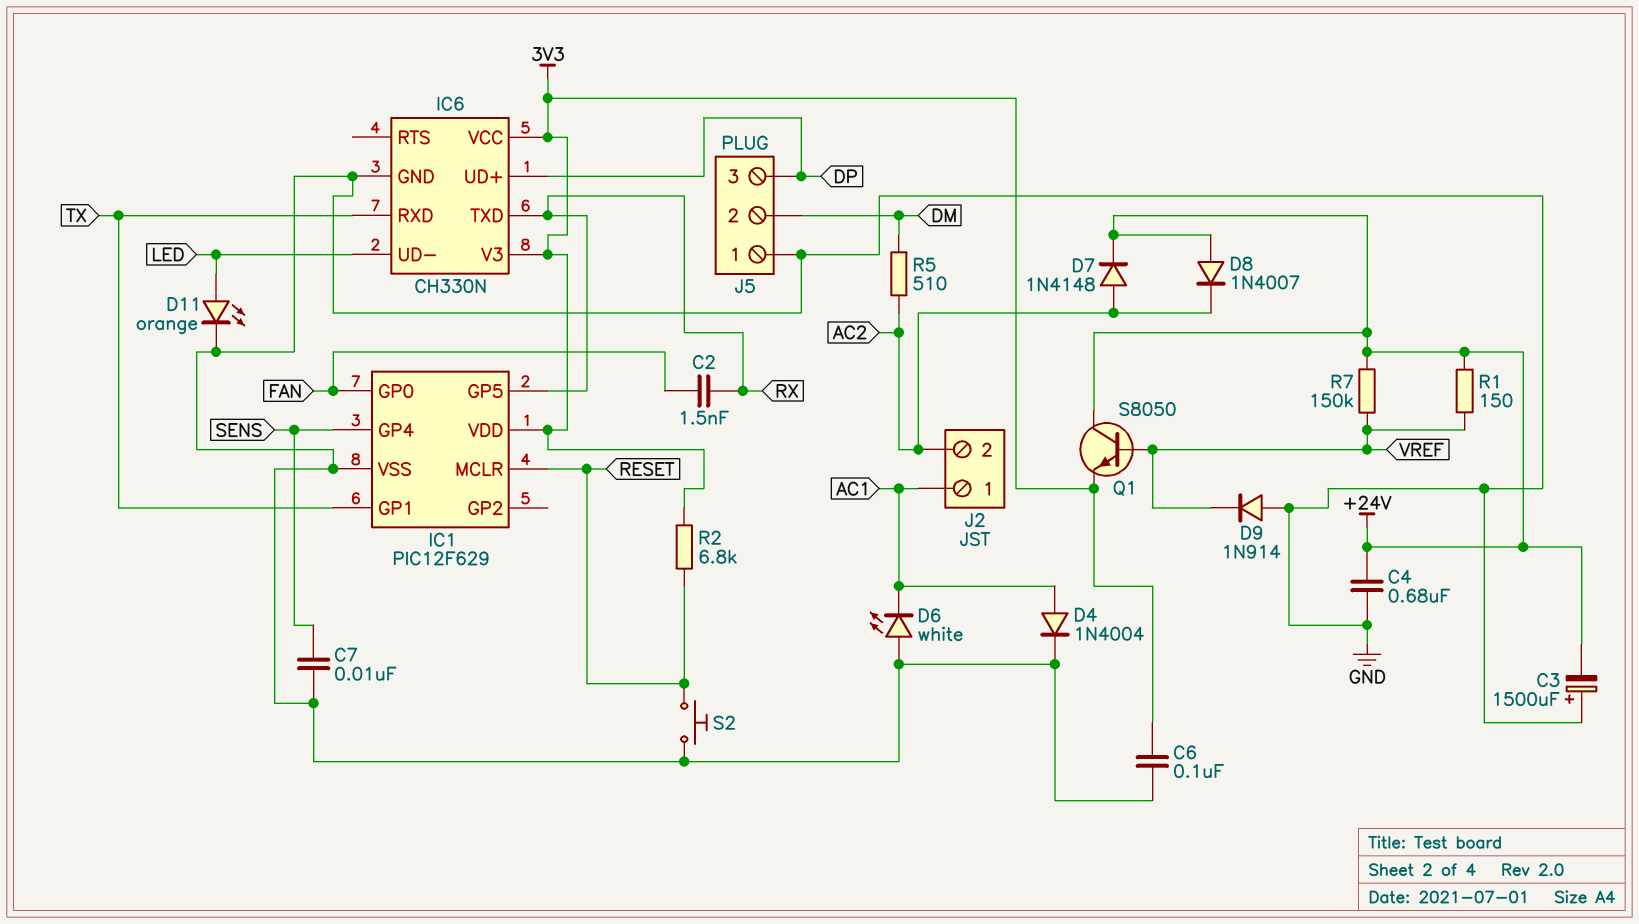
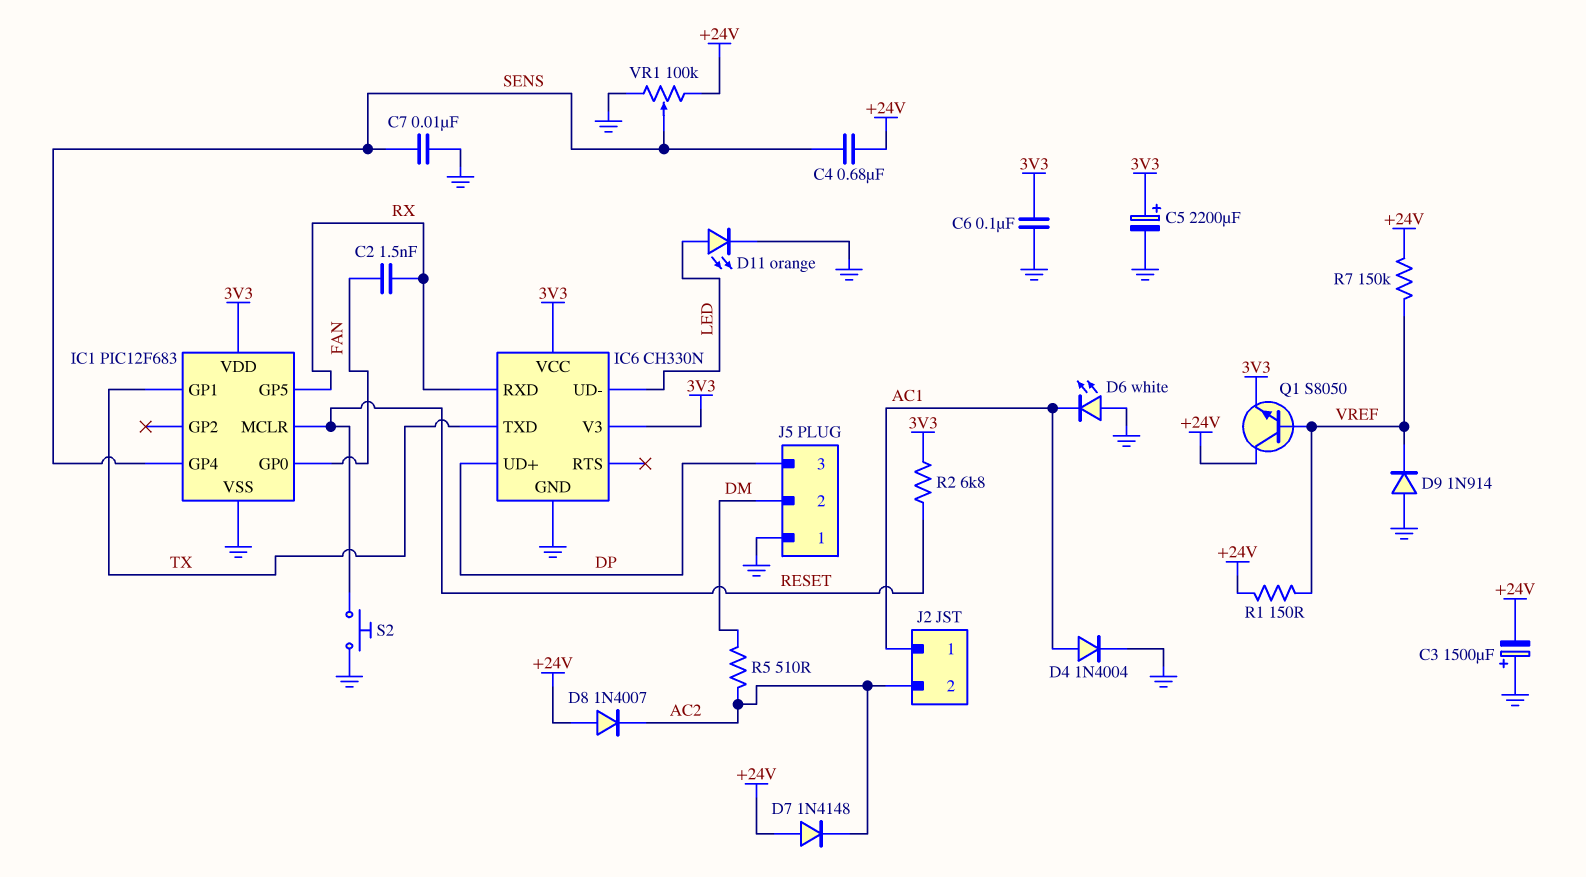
C4: 680nF (+24V, GND) -> 680nF (+24V, SENS)
C5: none -> 2200uF (plus 3V3, minus GND)
D7: diode 1N4148 (A AC2, K +24V) -> diode 1N4148 (A +24V, K AC2)
IC1: PIC12F629 -> PIC12F683
IC6 pin RXD: TX -> RX
IC6 pin TXD: RX -> TX
VR1: none -> 100k (+24V, GND, wiper SENS)

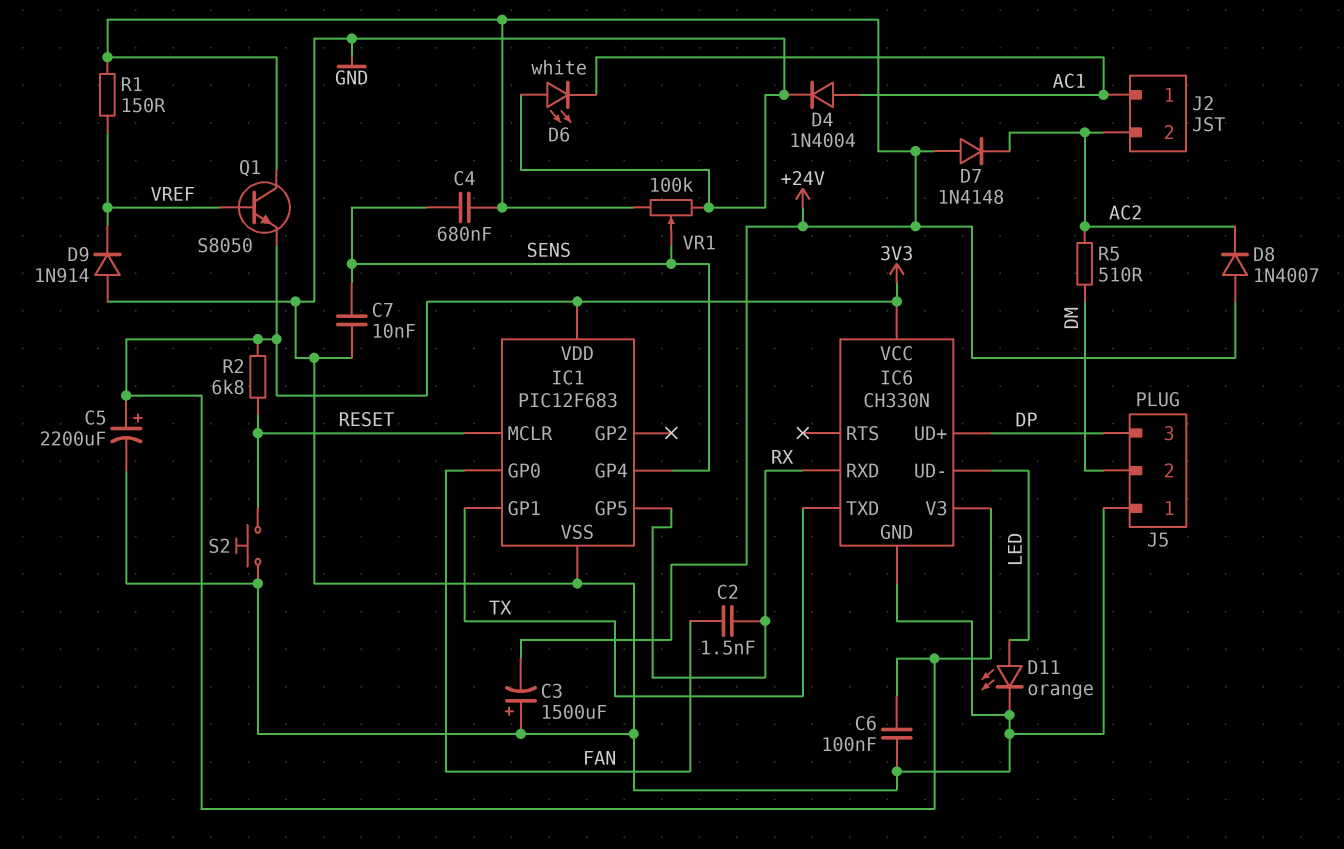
R7: 150k (+24V, VREF) -> none

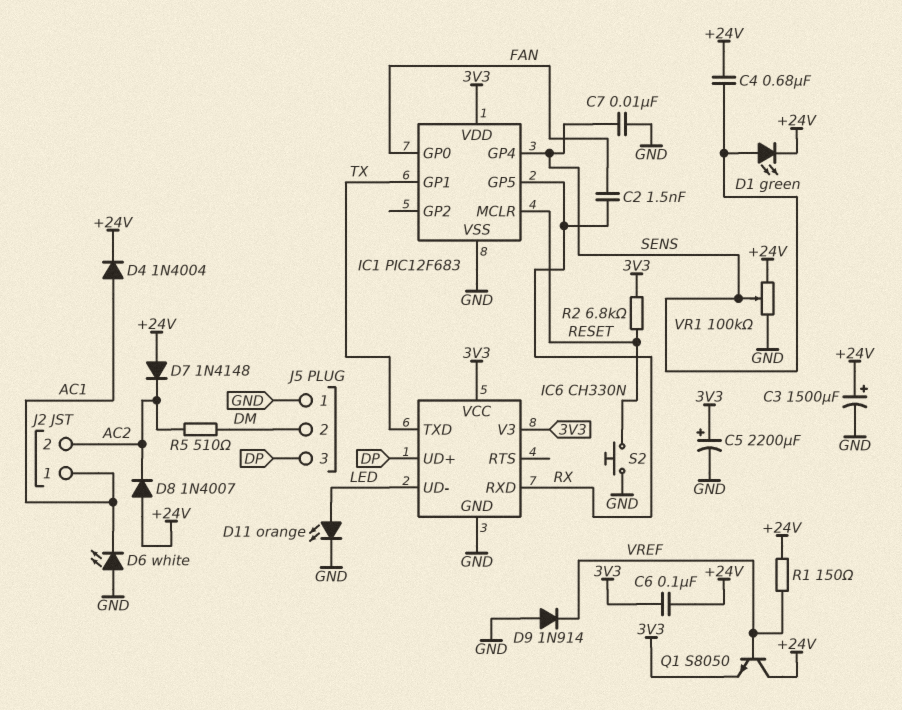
C3: 1500uF (plus GND, minus +24V) -> 1500uF (plus +24V, minus GND)
C6: 100nF (3V3, GND) -> 100nF (+24V, 3V3)
D1: none -> LED green (A SENS, K +24V)
D4: diode 1N4004 (A AC1, K GND) -> diode 1N4004 (A AC1, K +24V)

